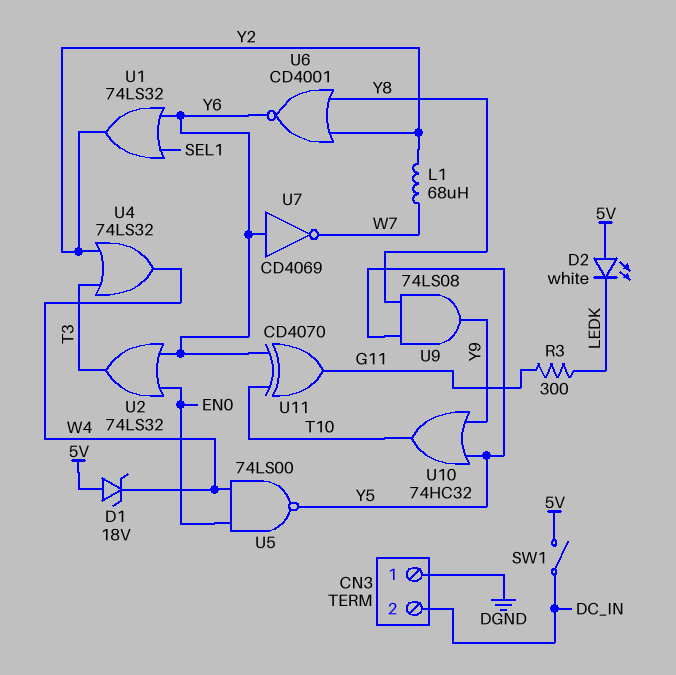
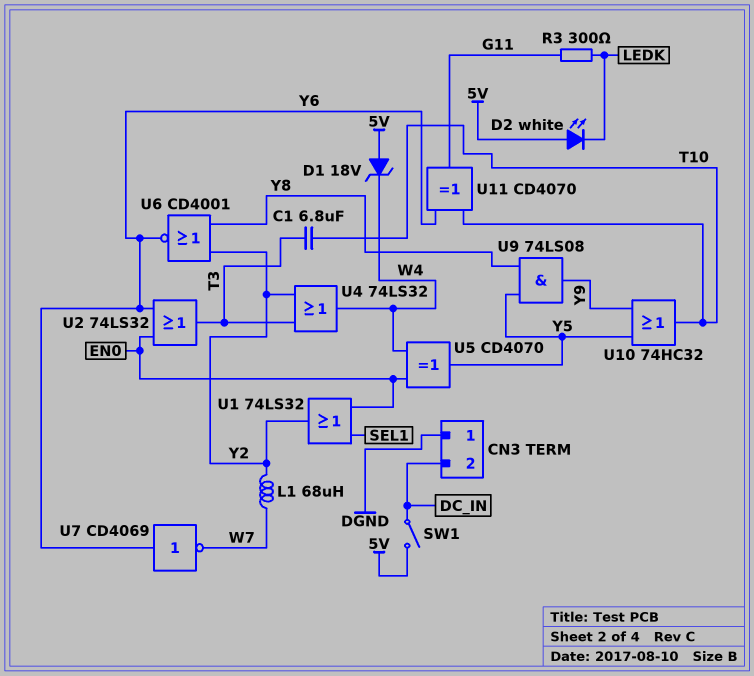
C1: none -> 6.8uF (T3, T10)
U1: OR 74LS32 (in SEL1, in Y6, out Y2) -> OR 74LS32 (in EN0, in SEL1, out Y2)
U5: NAND 74LS00 (in EN0, in W4, out Y5) -> XOR CD4070 (in EN0, in W4, out Y5)

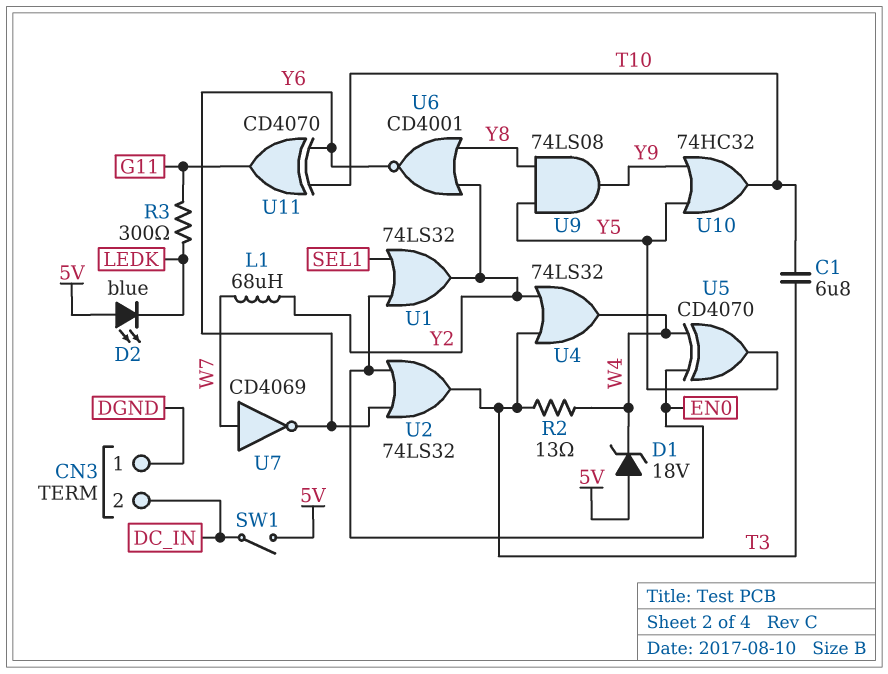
D2: LED white (A 5V, K LEDK) -> LED blue (A 5V, K LEDK)
R2: none -> 13 (T3, W4)
U7: NOT CD4069 (in Y6, out W7) -> NOT CD4069 (in W7, out Y6)

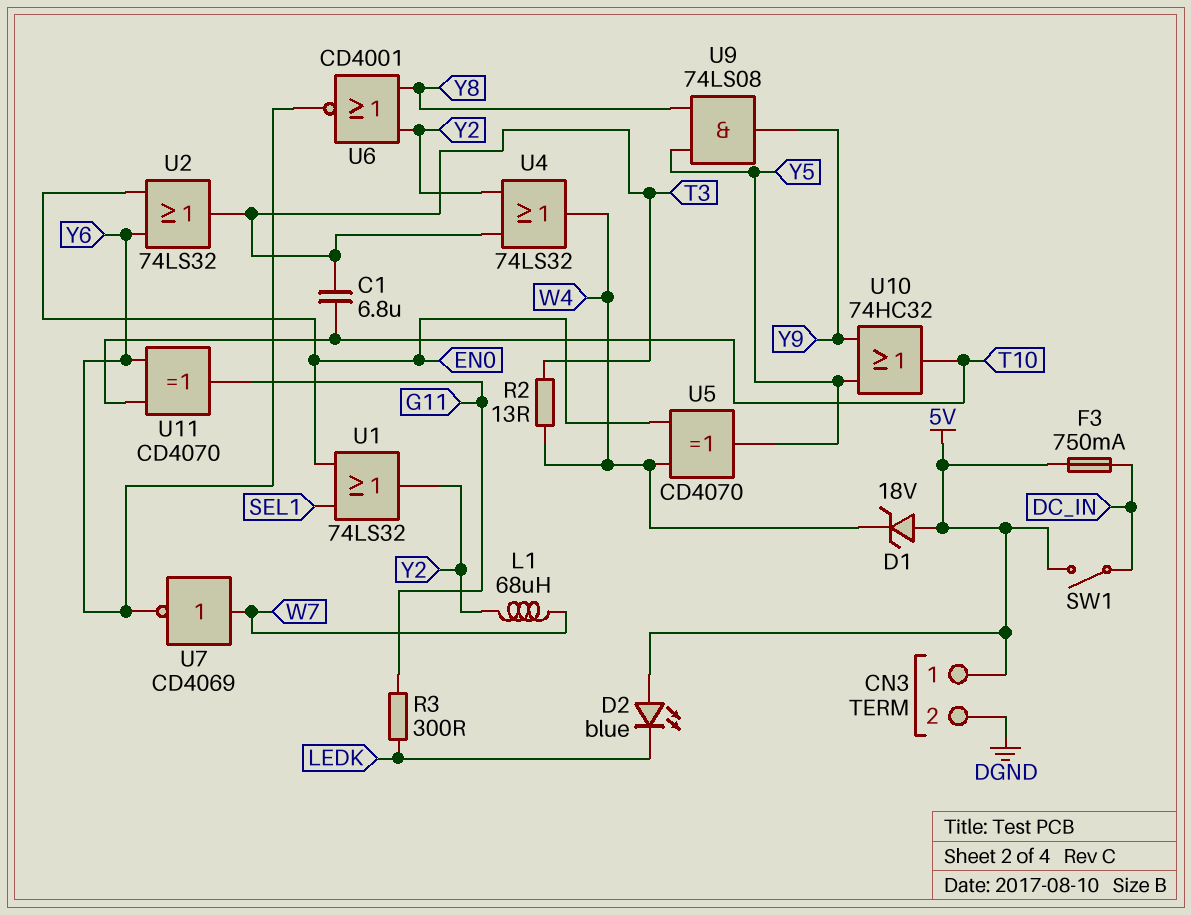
CN3 pin 1: DGND -> 5V
CN3 pin 2: DC_IN -> DGND
F3: none -> 750mA (5V, DC_IN)

